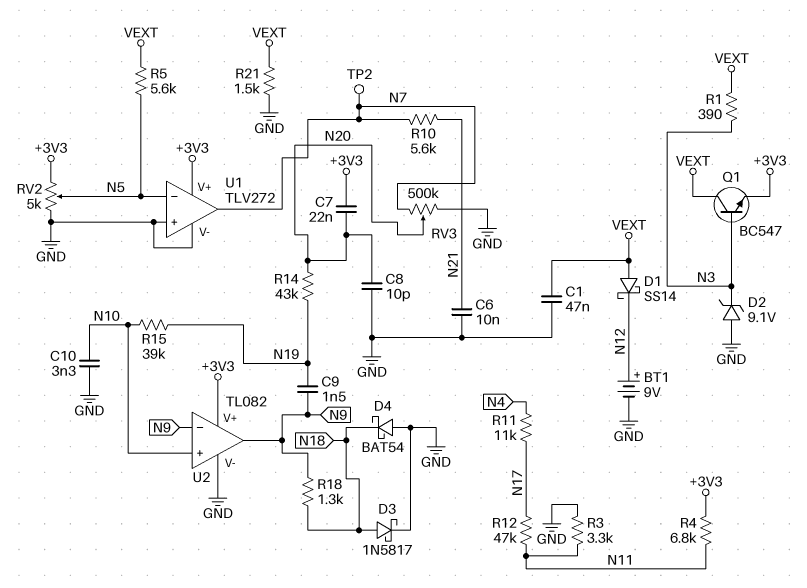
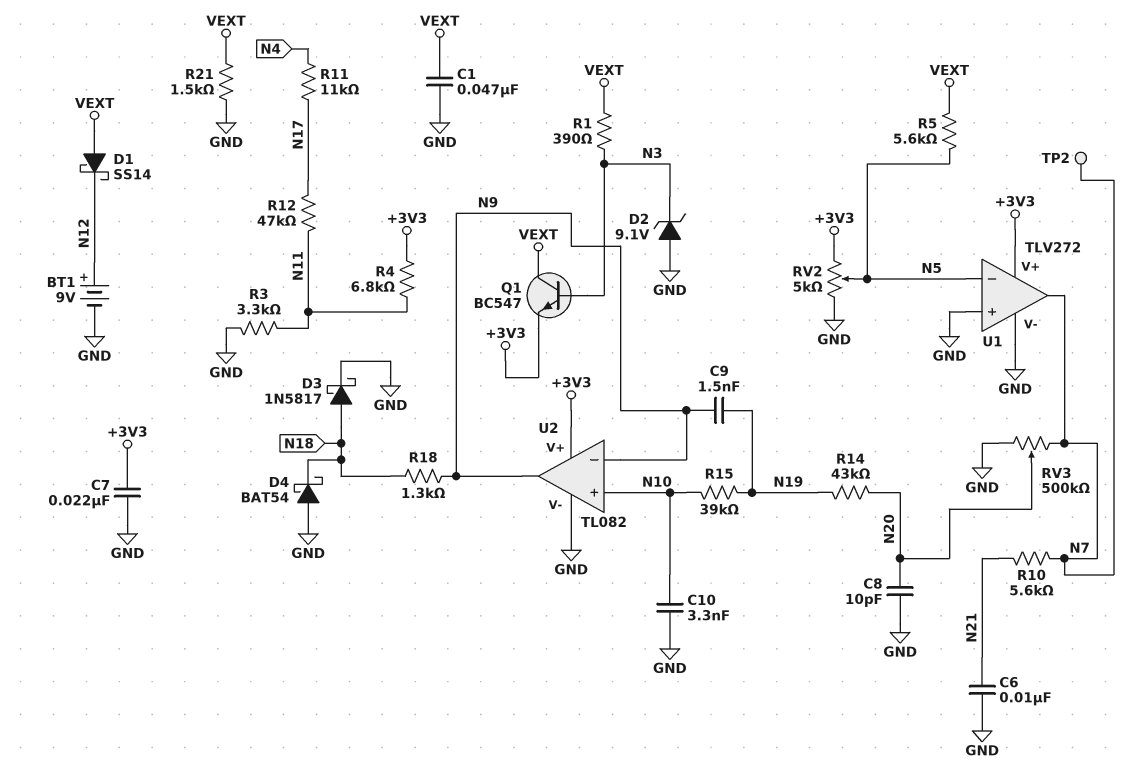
C7: 22nF (+3V3, N20) -> 22nF (+3V3, GND)

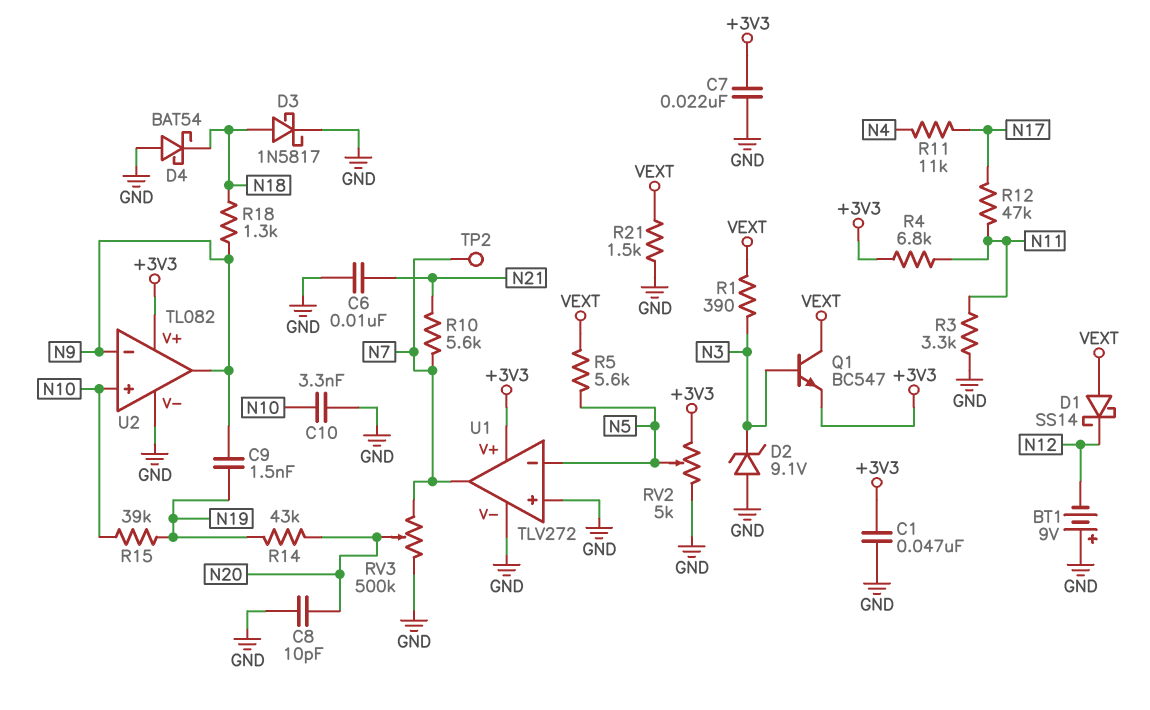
BT1: 9V (plus N12, minus GND) -> 9V (plus GND, minus N12)
C1: 47nF (GND, VEXT) -> 47nF (+3V3, GND)

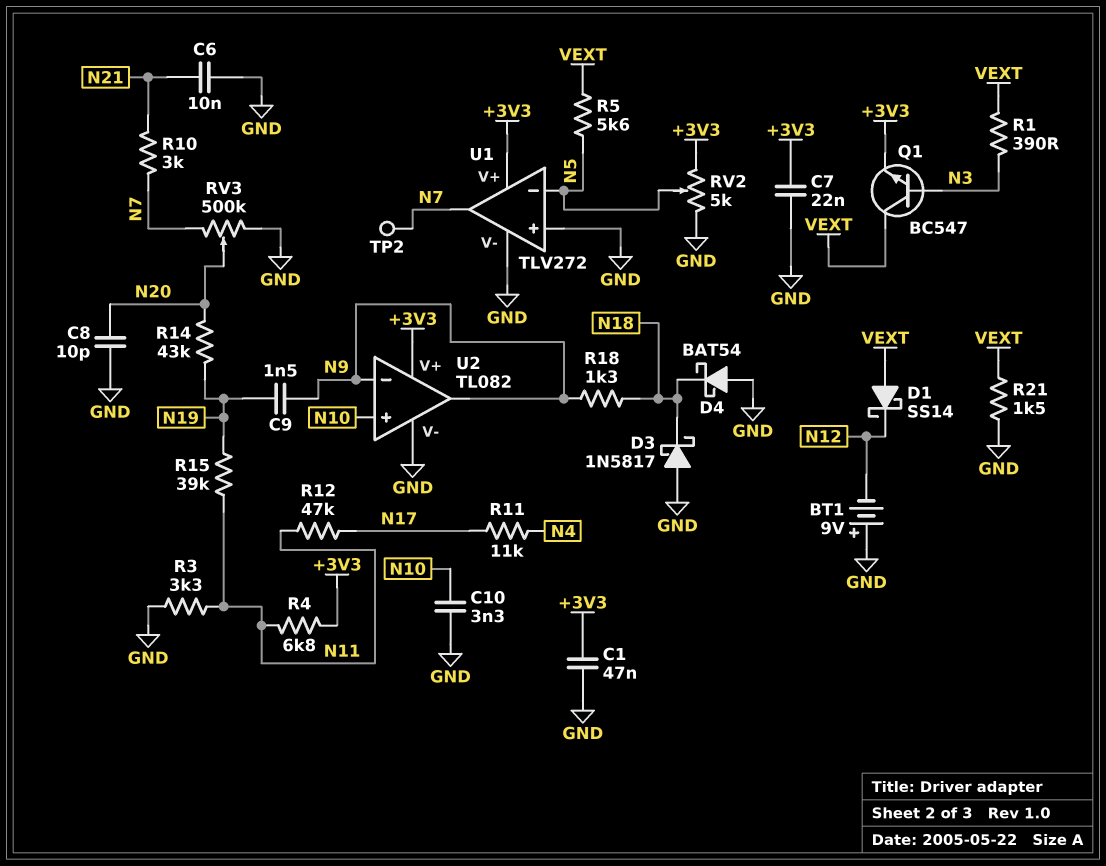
D2: zener 9.1V (A GND, K N3) -> none
D3: schottky 1N5817 (A N18, K GND) -> schottky 1N5817 (A GND, K N18)
R10: 5.6k (N7, N21) -> 3k (N7, N21)
R15: 39k (N10, N19) -> 39k (N11, N19)

